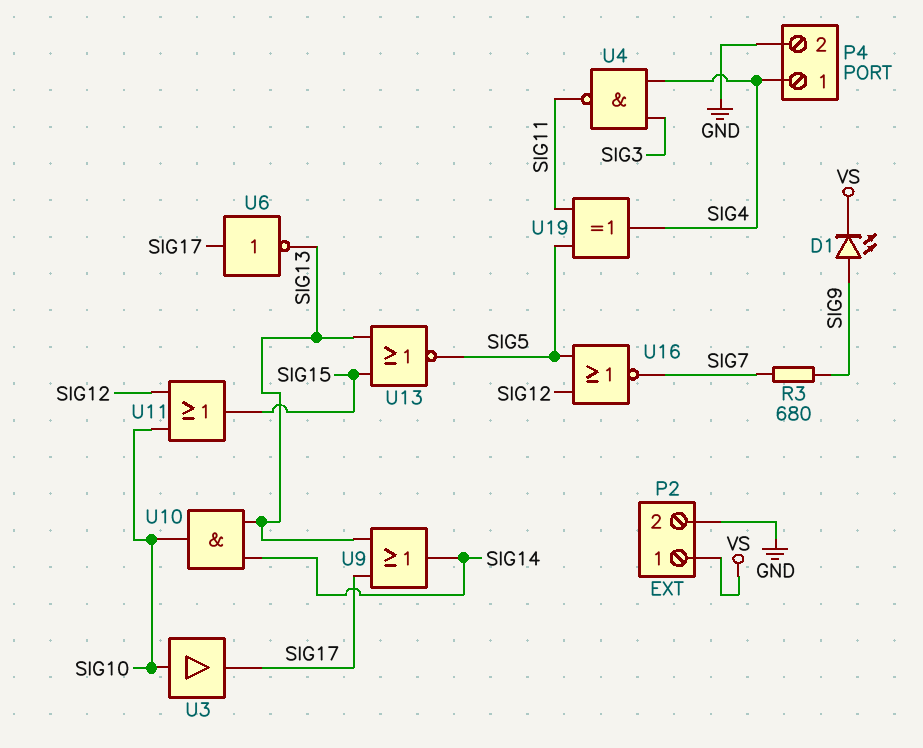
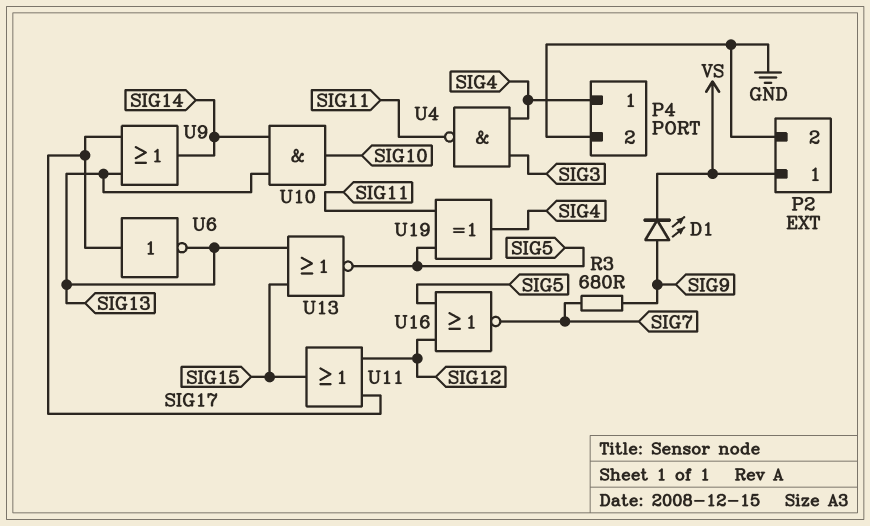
U3: buffer (in SIG10, out SIG17) -> none
U11: OR (in SIG10, in SIG12, out SIG15) -> OR (in SIG12, in SIG17, out SIG15)

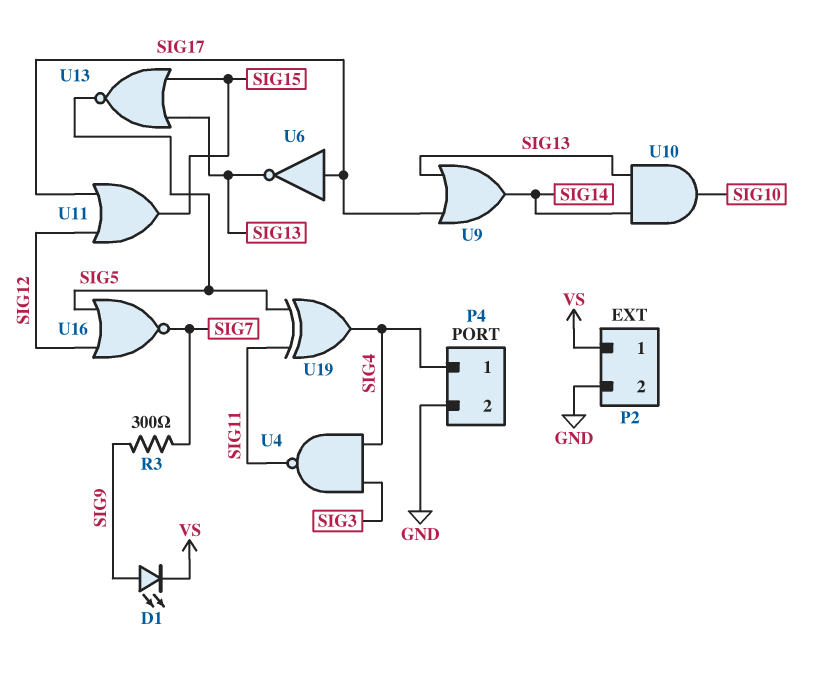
R3: 680 (SIG7, SIG9) -> 300 (SIG7, SIG9)

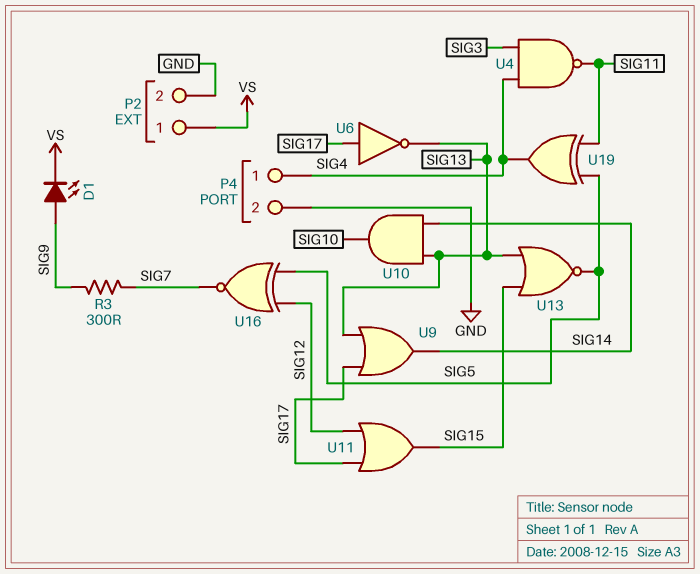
U16: NOR (in SIG5, in SIG12, out SIG7) -> XNOR (in SIG5, in SIG12, out SIG7)

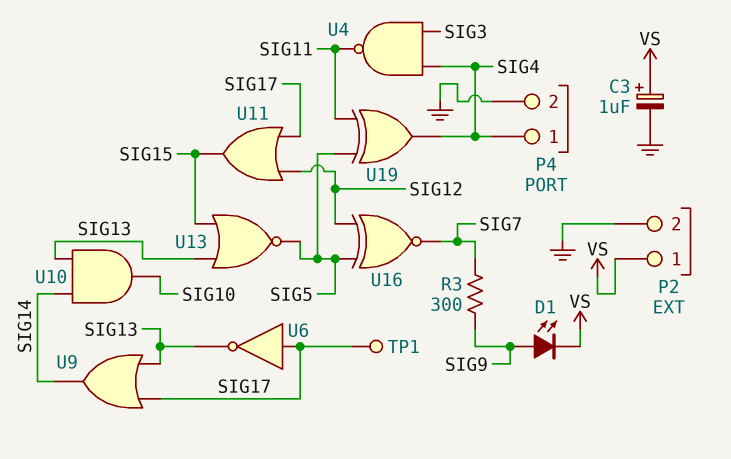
C3: none -> 1uF (plus VS, minus GND)
TP1: none -> test point (SIG17)

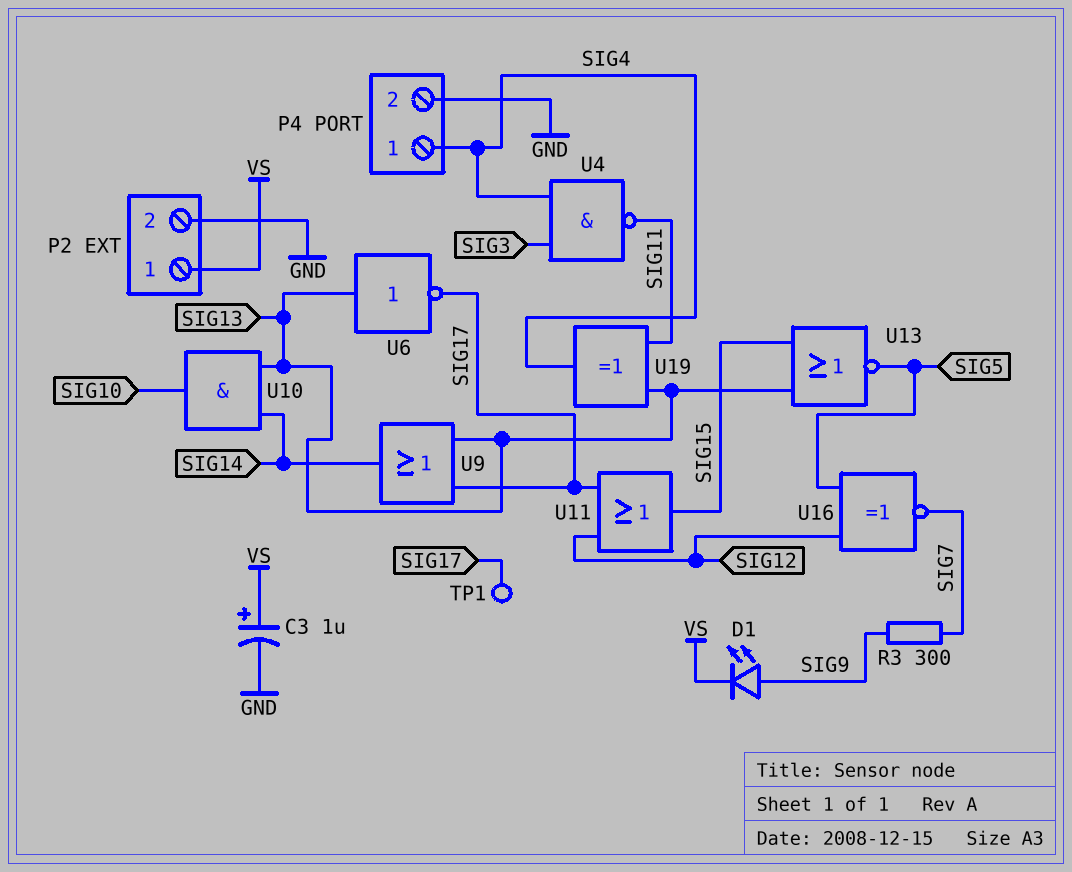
U6: NOT (in SIG17, out SIG13) -> NOT (in SIG13, out SIG17)
U19: XOR (in SIG5, in SIG11, out SIG4) -> XOR (in SIG11, in SIG13, out SIG4)

